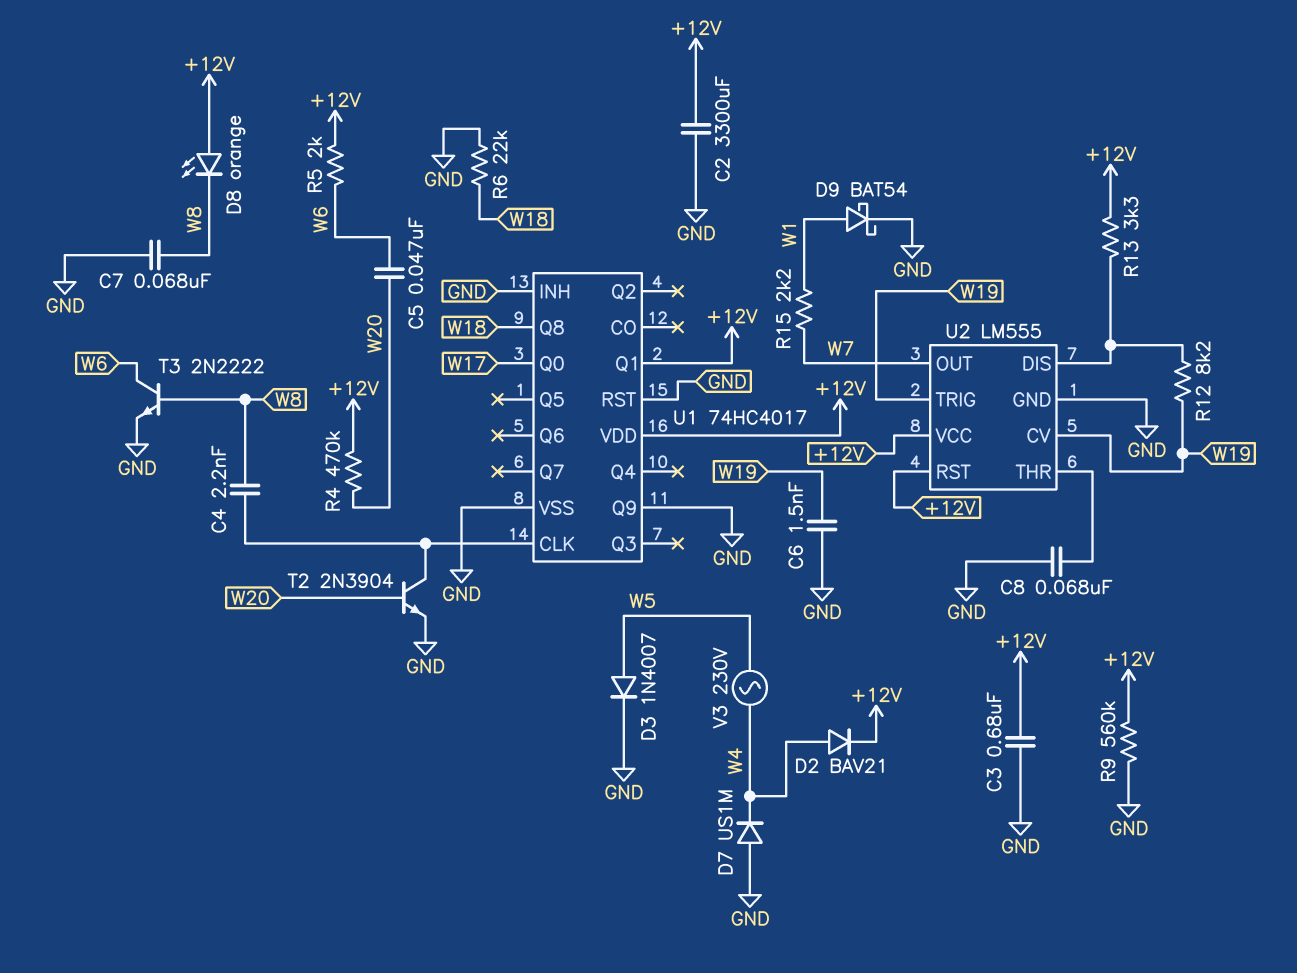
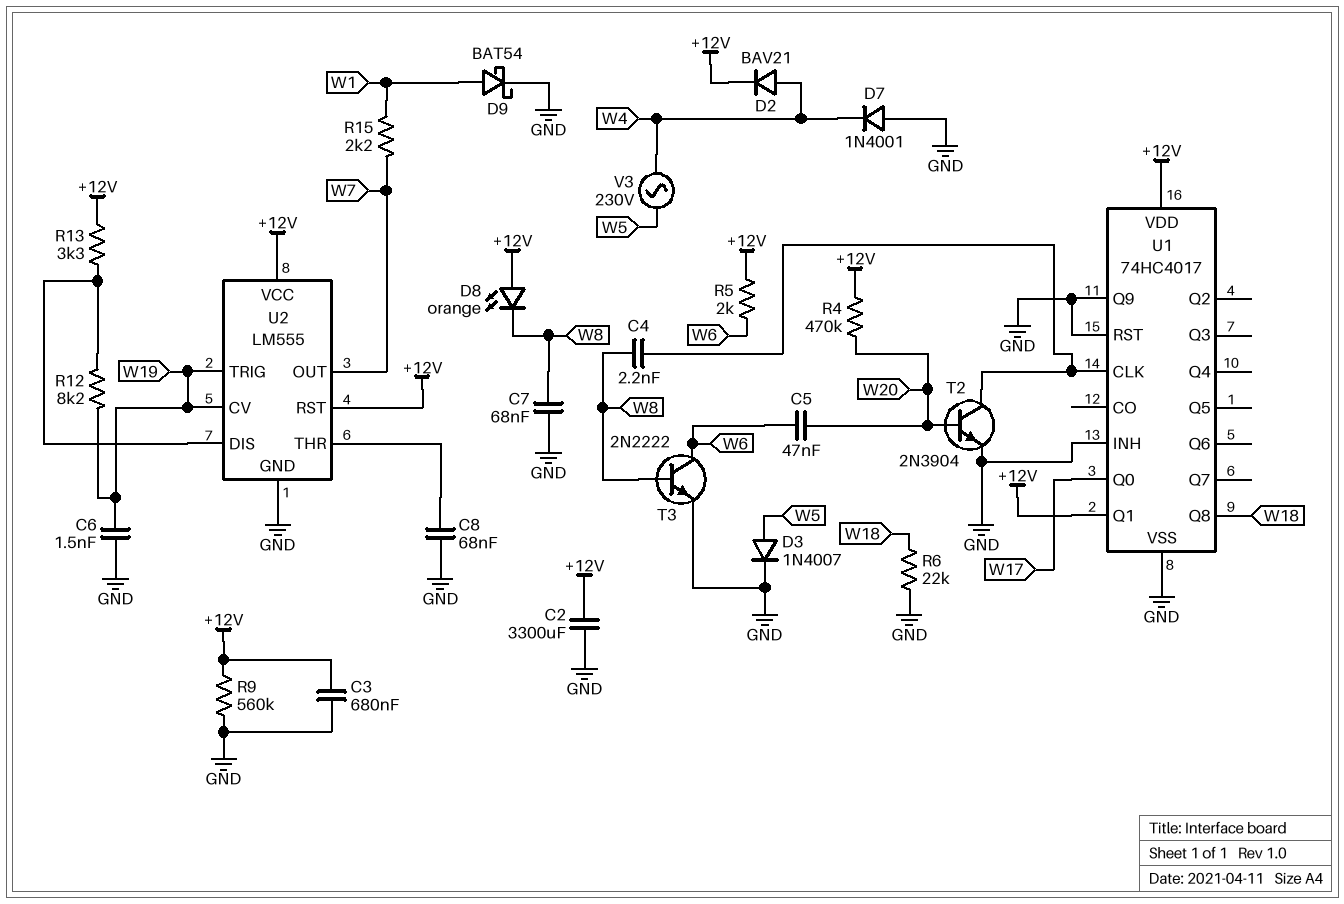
D7: diode US1M (A GND, K W4) -> diode 1N4001 (A GND, K W4)

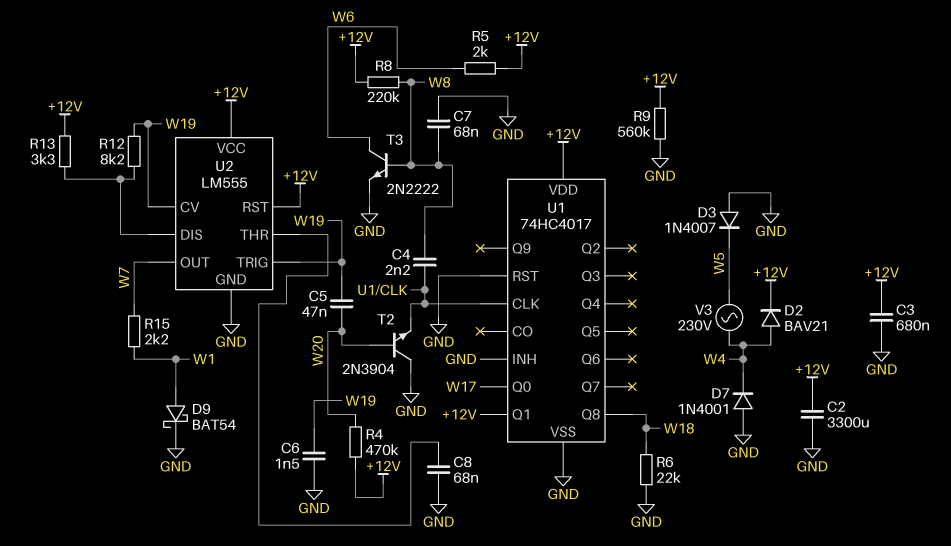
C5: 47nF (W6, W20) -> 47nF (W19, W20)
D3: diode 1N4007 (A W5, K GND) -> diode 1N4007 (A GND, K W5)
D8: LED orange (A +12V, K W8) -> none
R8: none -> 220k (+12V, W8)
T2: NPN 2N3904 (B W20, C U1/CLK, E GND) -> NPN 2N3904 (B W20, C GND, E U1/CLK)
U1 pin Q9: GND -> none

